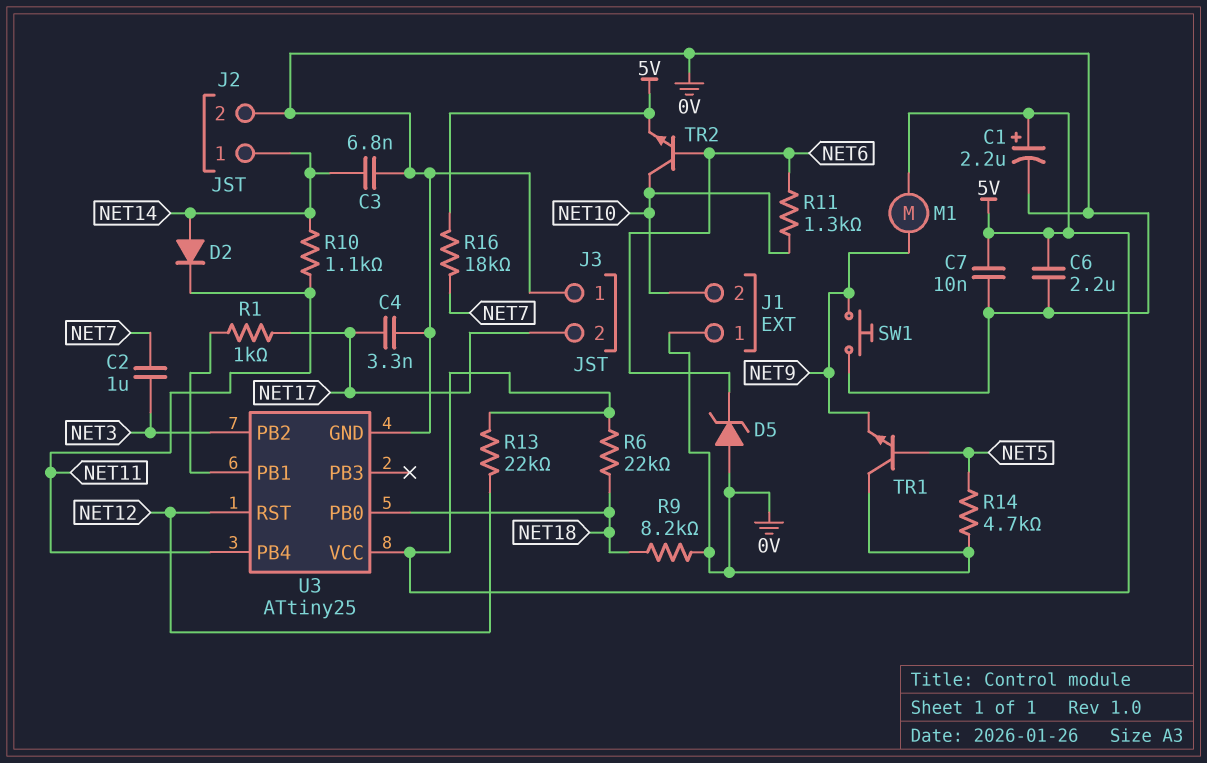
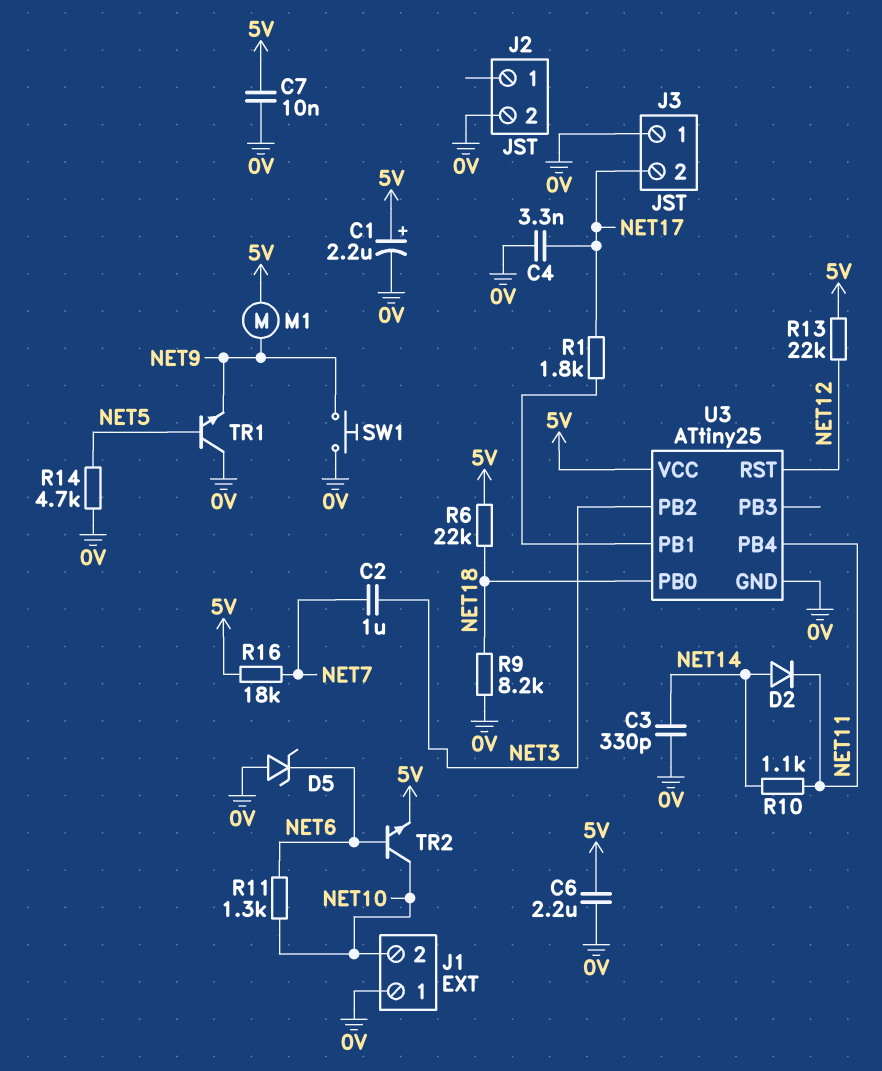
C3: 6.8nF (0V, NET14) -> 330pF (0V, NET14)
J2 pin 1: NET14 -> none
R1: 1k (NET17, U3/PB1) -> 1.8k (NET17, U3/PB1)

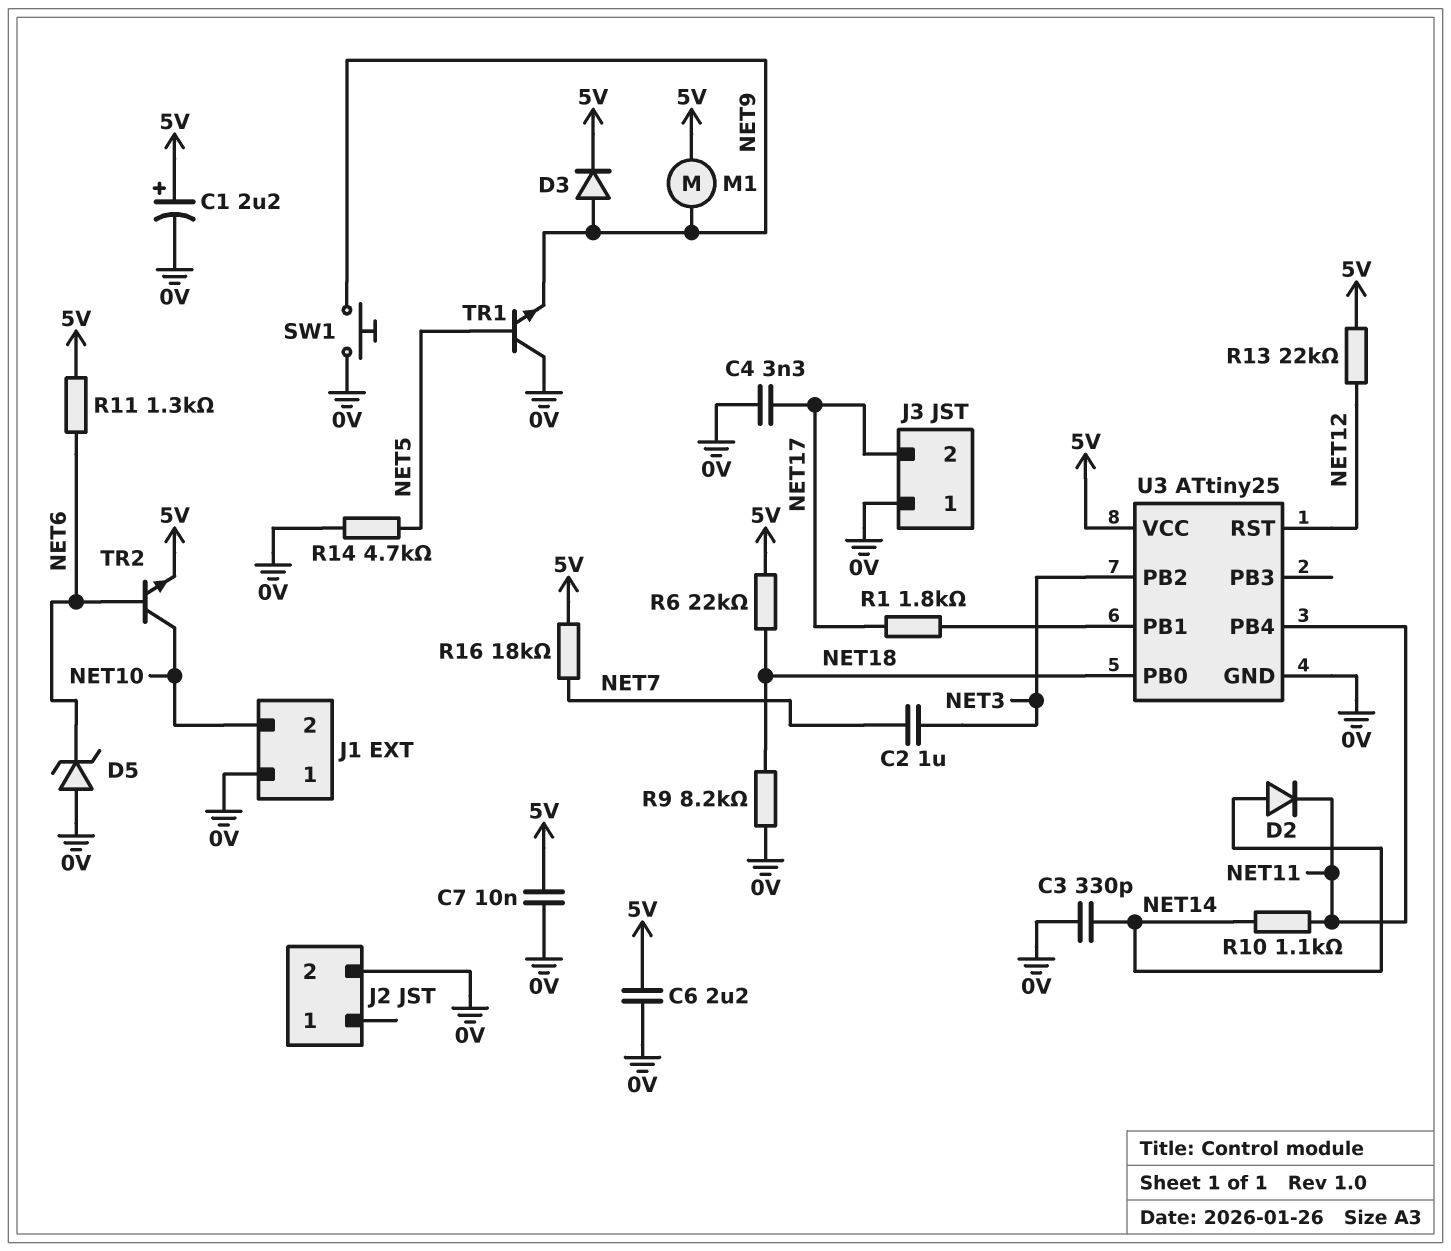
D3: none -> diode (A NET9, K 5V)
R11: 1.3k (NET6, NET10) -> 1.3k (5V, NET6)

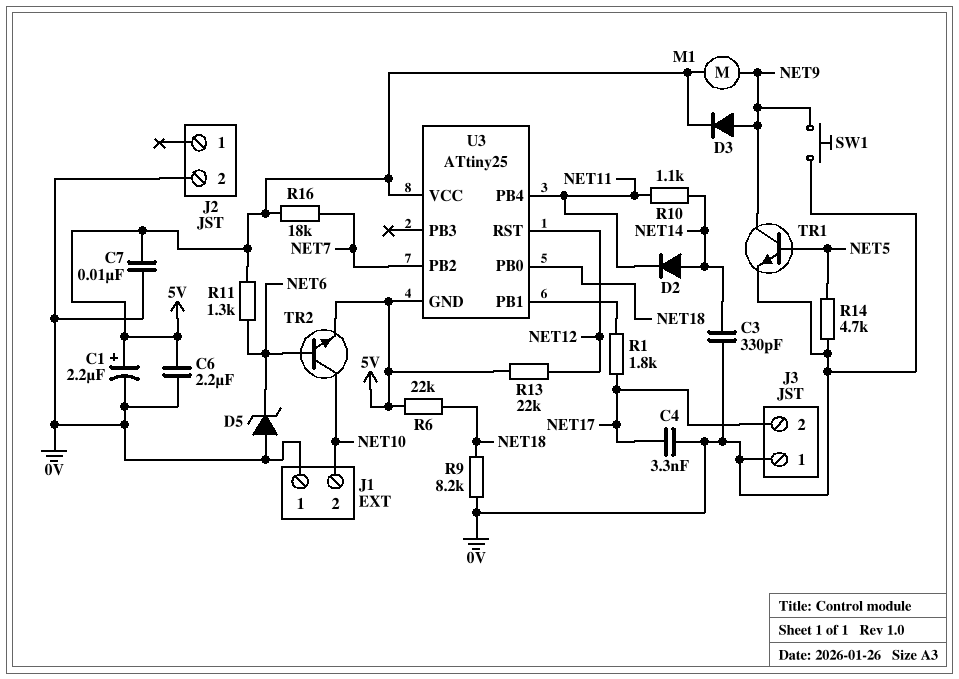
C2: 1uF (NET3, NET7) -> none
TR1: NPN (B NET5, C 0V, E NET9) -> NPN (B NET5, C NET9, E 0V)
U3 pin GND: 0V -> 5V
U3 pin PB2: NET3 -> NET7

